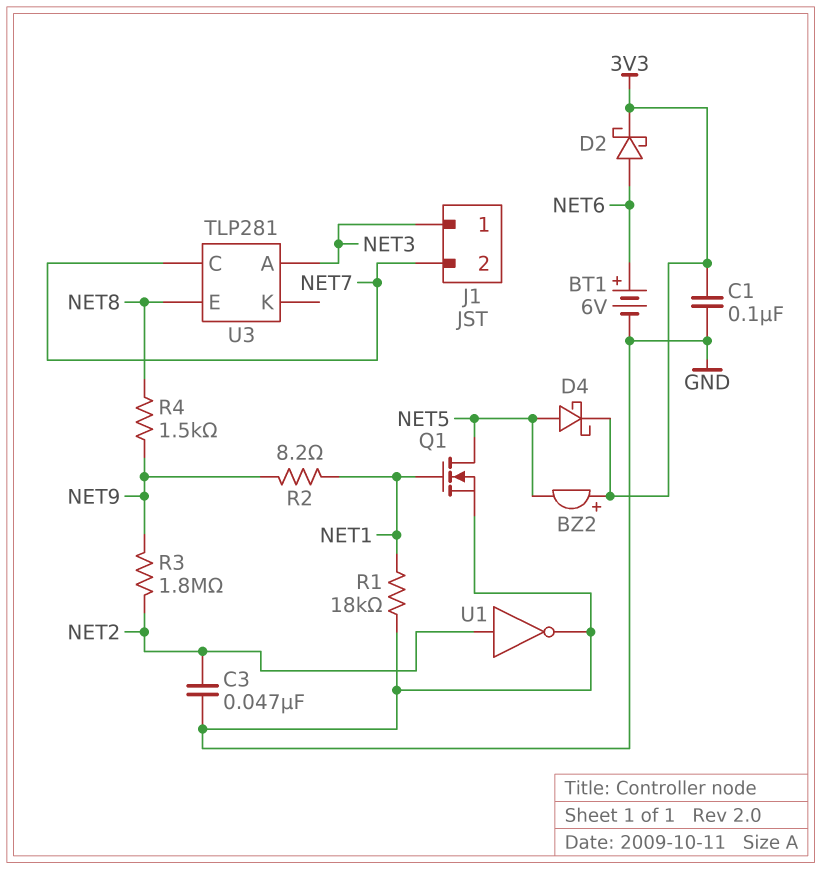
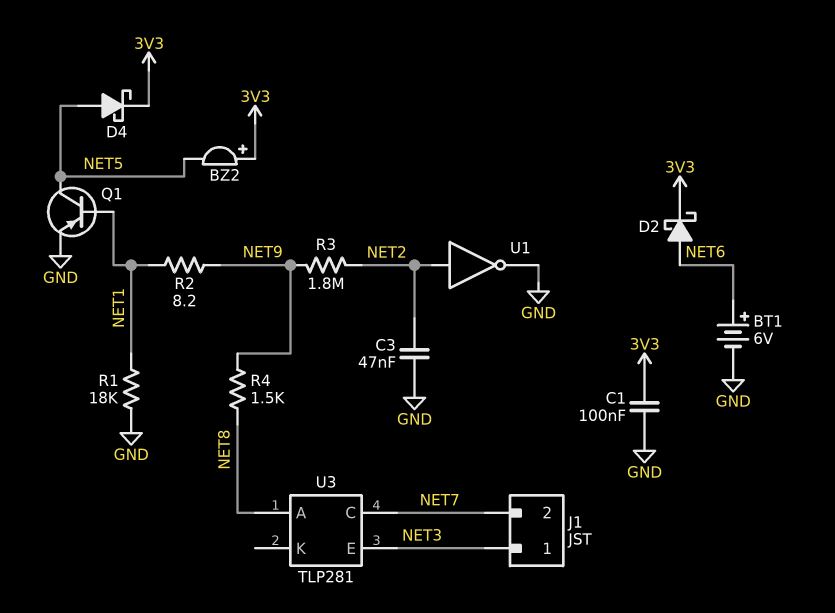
Q1: NMOS (G NET1, D NET5, S GND) -> PNP (B NET1, C NET5, E GND)
U3 pin A: NET3 -> NET8
U3 pin E: NET8 -> NET3

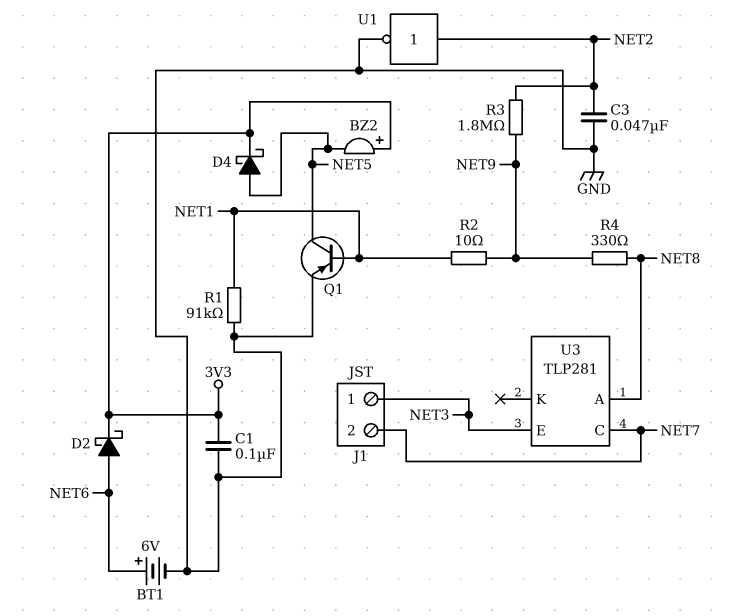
R1: 18k (GND, NET1) -> 91k (GND, NET1)
R2: 8.2 (NET1, NET9) -> 10 (NET1, NET9)
R4: 1.5k (NET8, NET9) -> 330 (NET8, NET9)

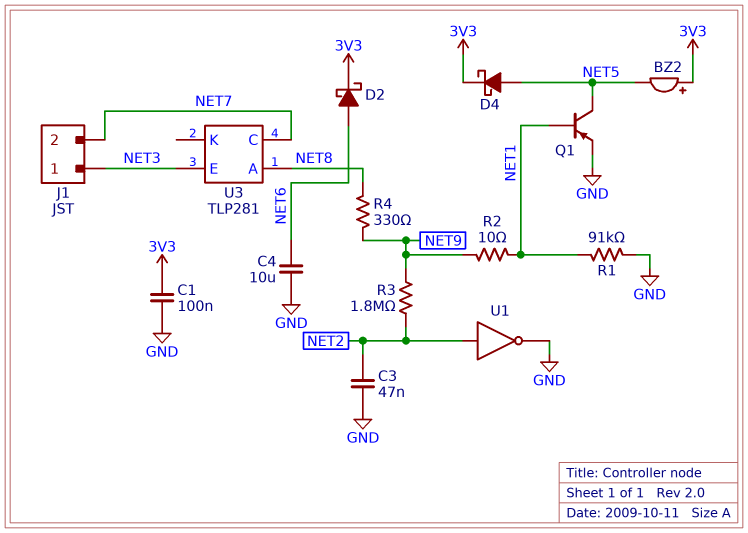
BT1: 6V (plus NET6, minus GND) -> none
C4: none -> 10uF (GND, NET6)

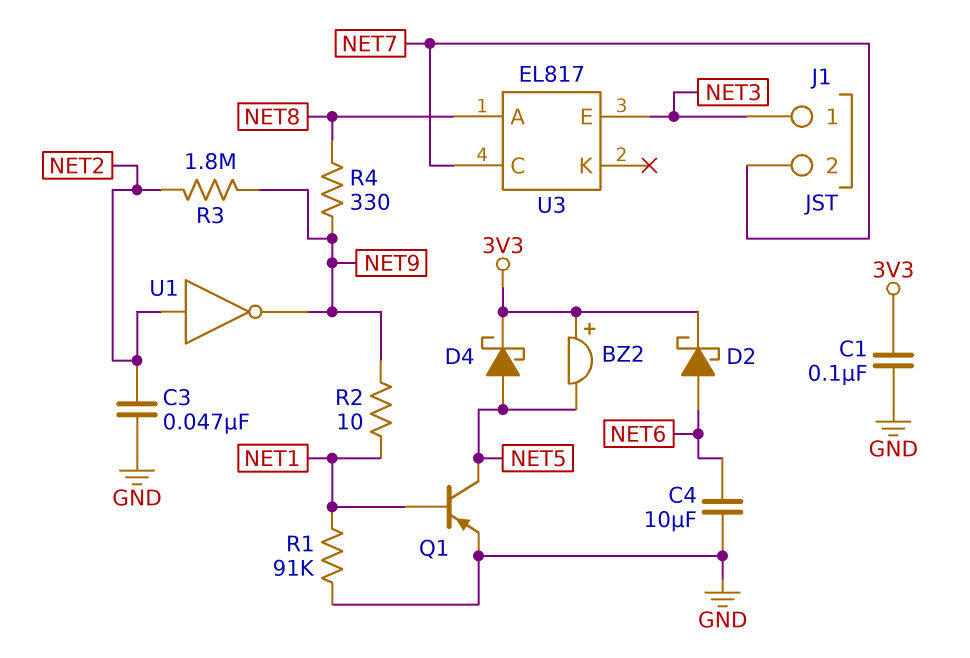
U1: NOT (in NET2, out GND) -> NOT (in NET2, out NET9)
U3: TLP281 -> EL817

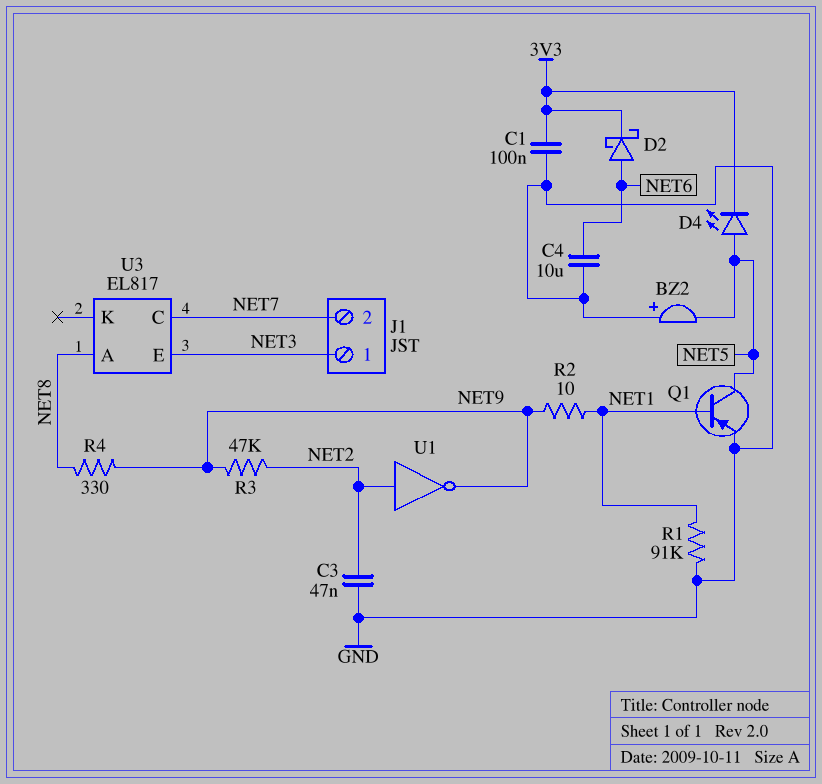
BZ2: buzzer (plus 3V3, minus NET5) -> buzzer (plus GND, minus NET5)
D4: schottky (A NET5, K 3V3) -> LED (A NET5, K 3V3)
R3: 1.8M (NET2, NET9) -> 47k (NET2, NET9)

